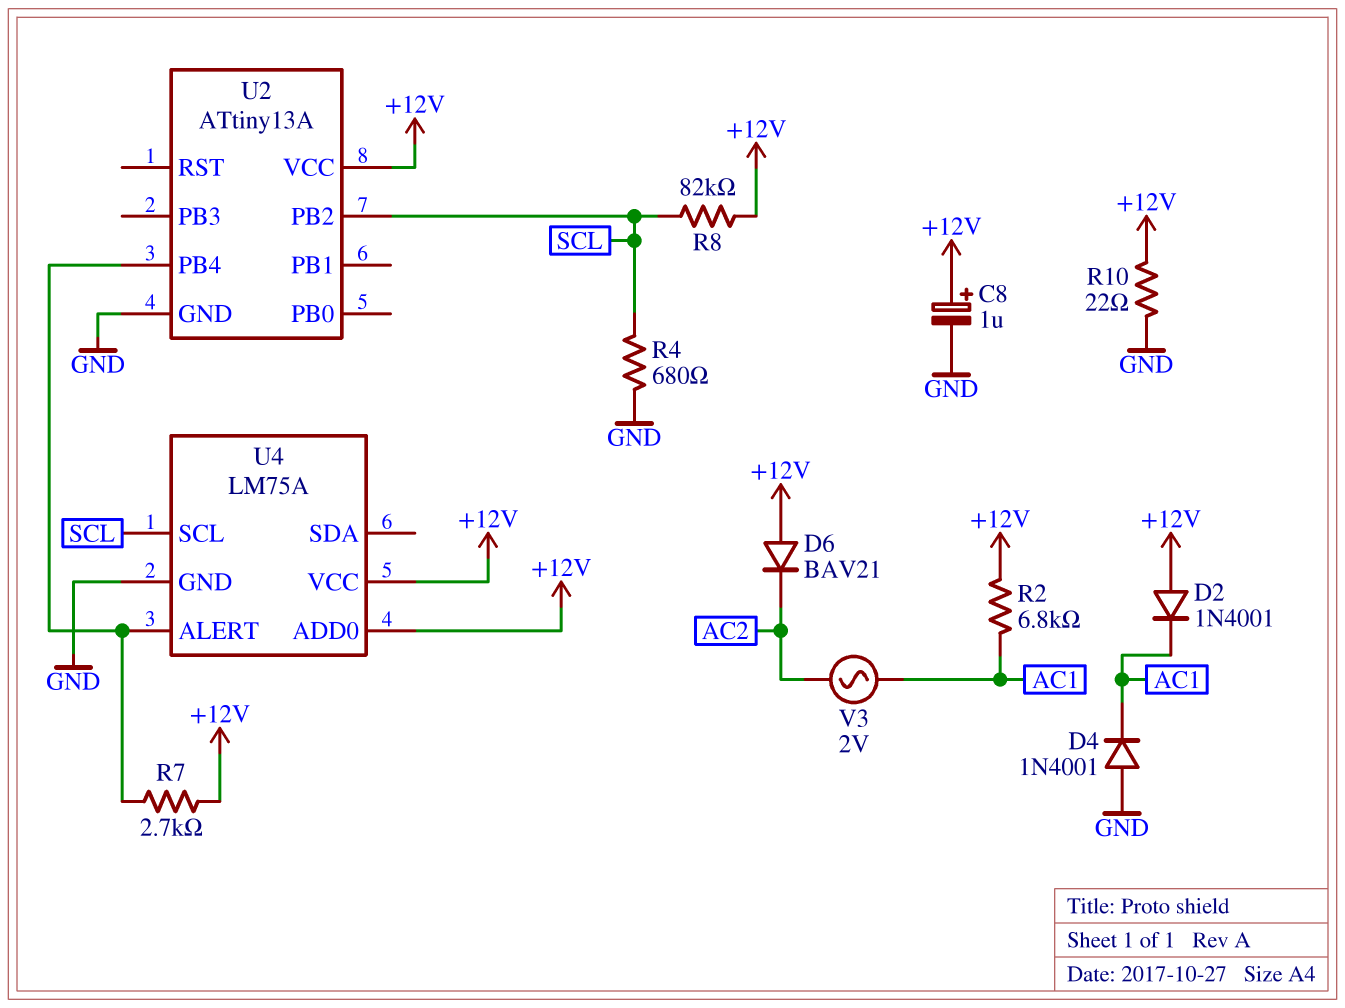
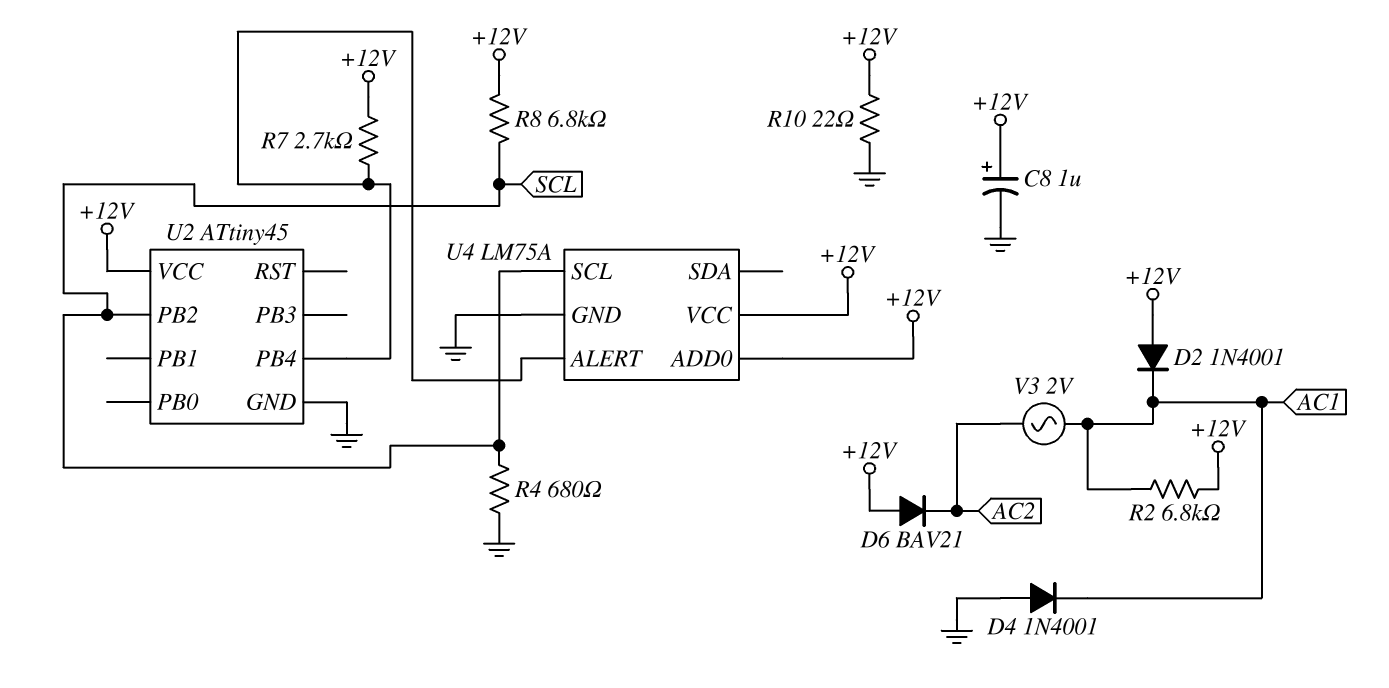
R8: 82k (+12V, SCL) -> 6.8k (+12V, SCL)
U2: ATtiny13A -> ATtiny45

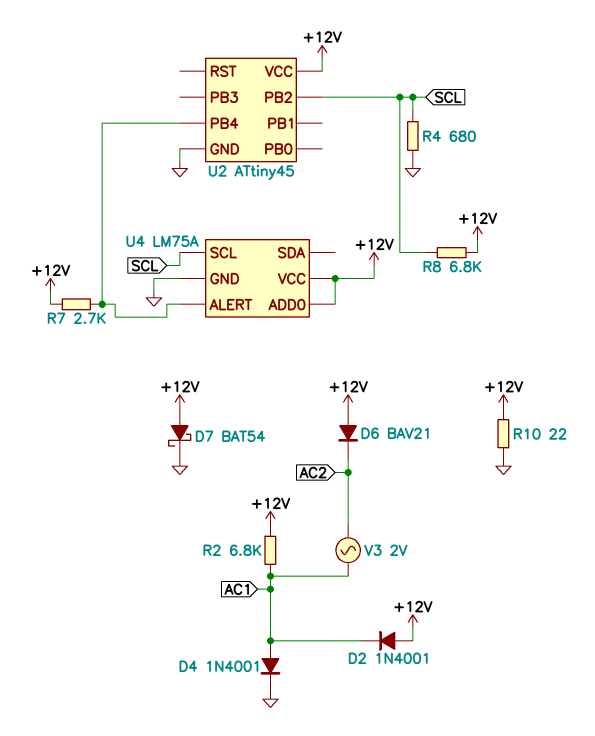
C8: 1uF (plus +12V, minus GND) -> none
D4: diode 1N4001 (A GND, K AC1) -> diode 1N4001 (A AC1, K GND)
D7: none -> schottky BAT54 (A +12V, K GND)

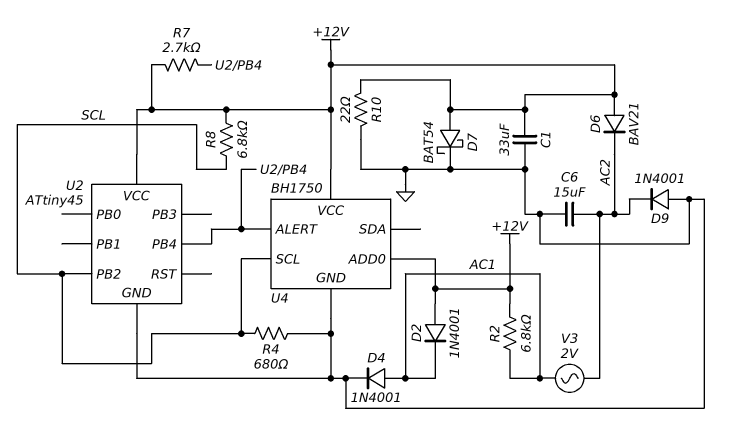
C1: none -> 33uF (+12V, GND)
C6: none -> 15uF (AC2, GND)
D9: none -> diode 1N4001 (A GND, K AC2)
U4: LM75A -> BH1750

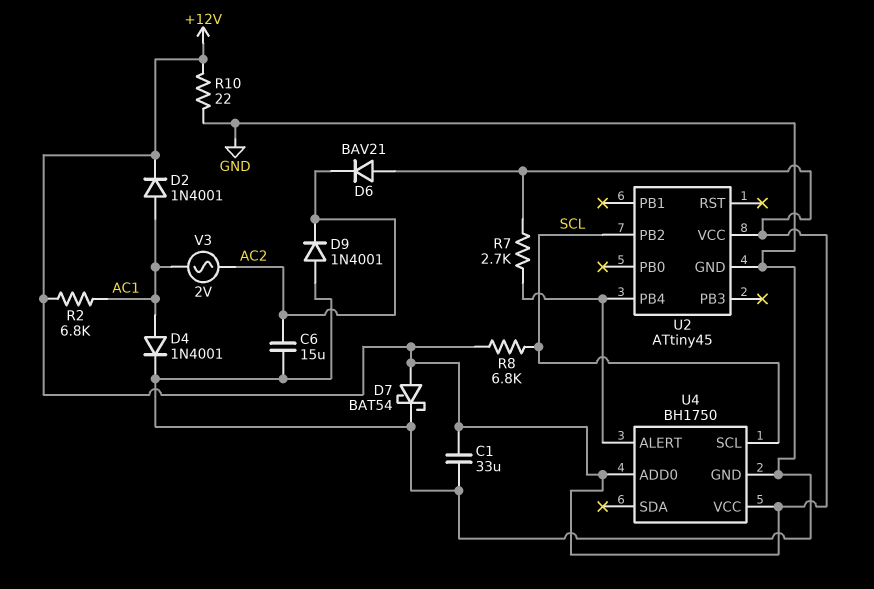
D2: diode 1N4001 (A +12V, K AC1) -> diode 1N4001 (A AC1, K +12V)
R4: 680 (GND, SCL) -> none

